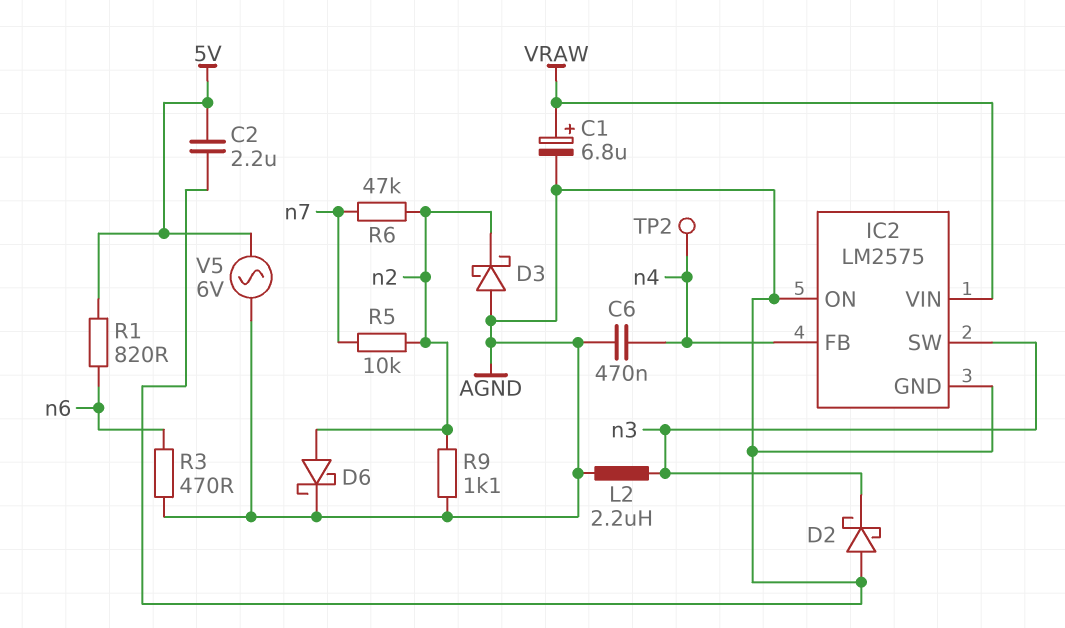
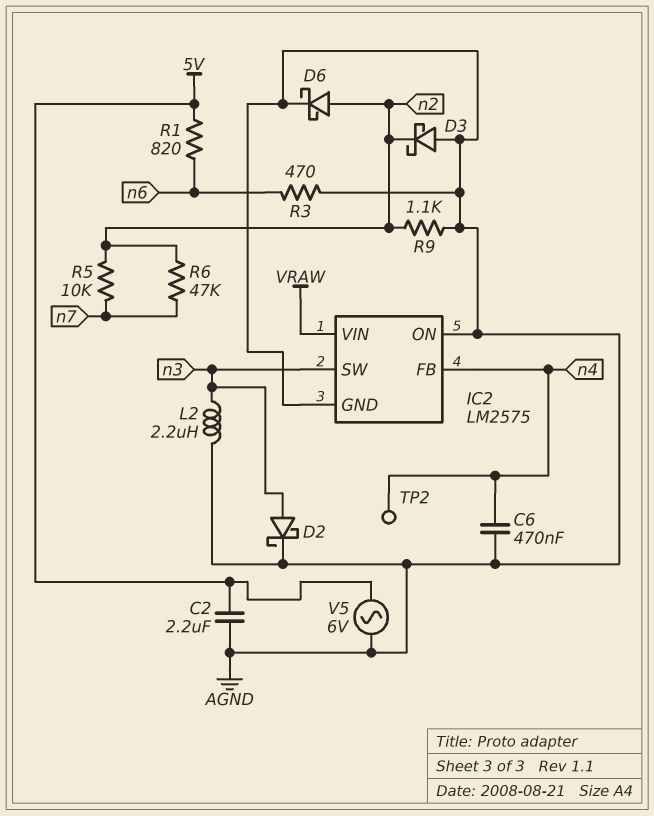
C1: 6.8uF (plus VRAW, minus AGND) -> none
D2: schottky (A AGND, K n3) -> schottky (A n3, K AGND)

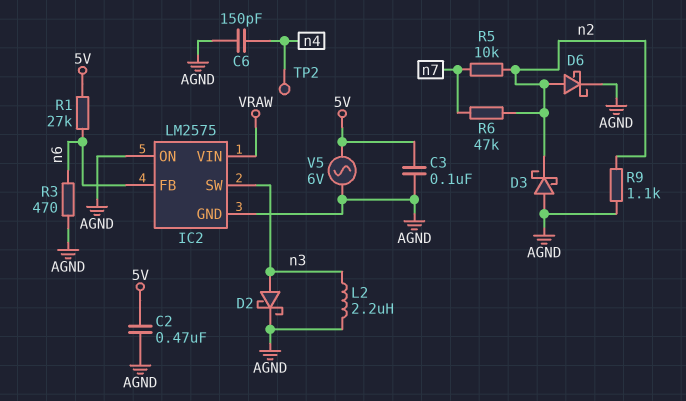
C2: 2.2uF (5V, AGND) -> 470nF (5V, AGND)
C3: none -> 100nF (5V, AGND)
C6: 470nF (AGND, n4) -> 150pF (AGND, n4)
IC2 pin FB: n4 -> n6
R1: 820 (5V, n6) -> 27k (5V, n6)

